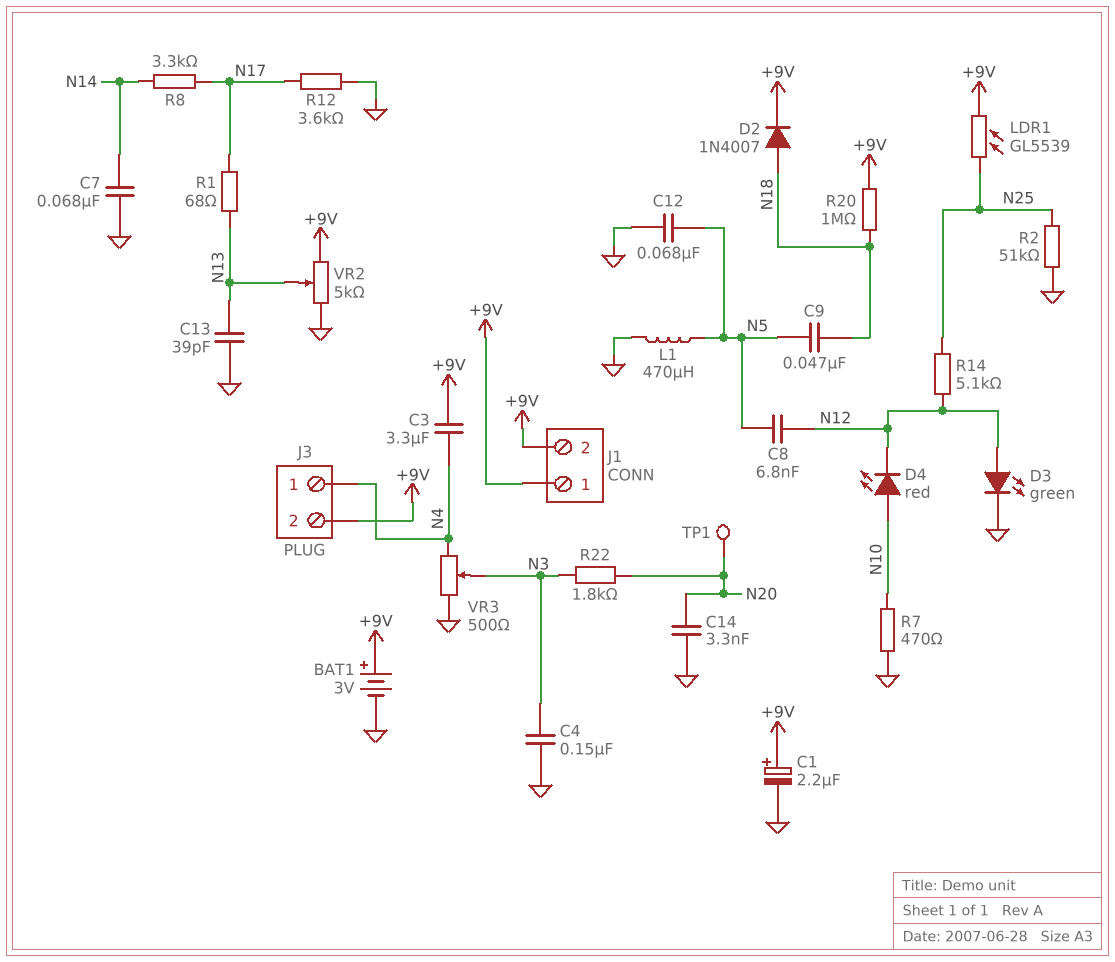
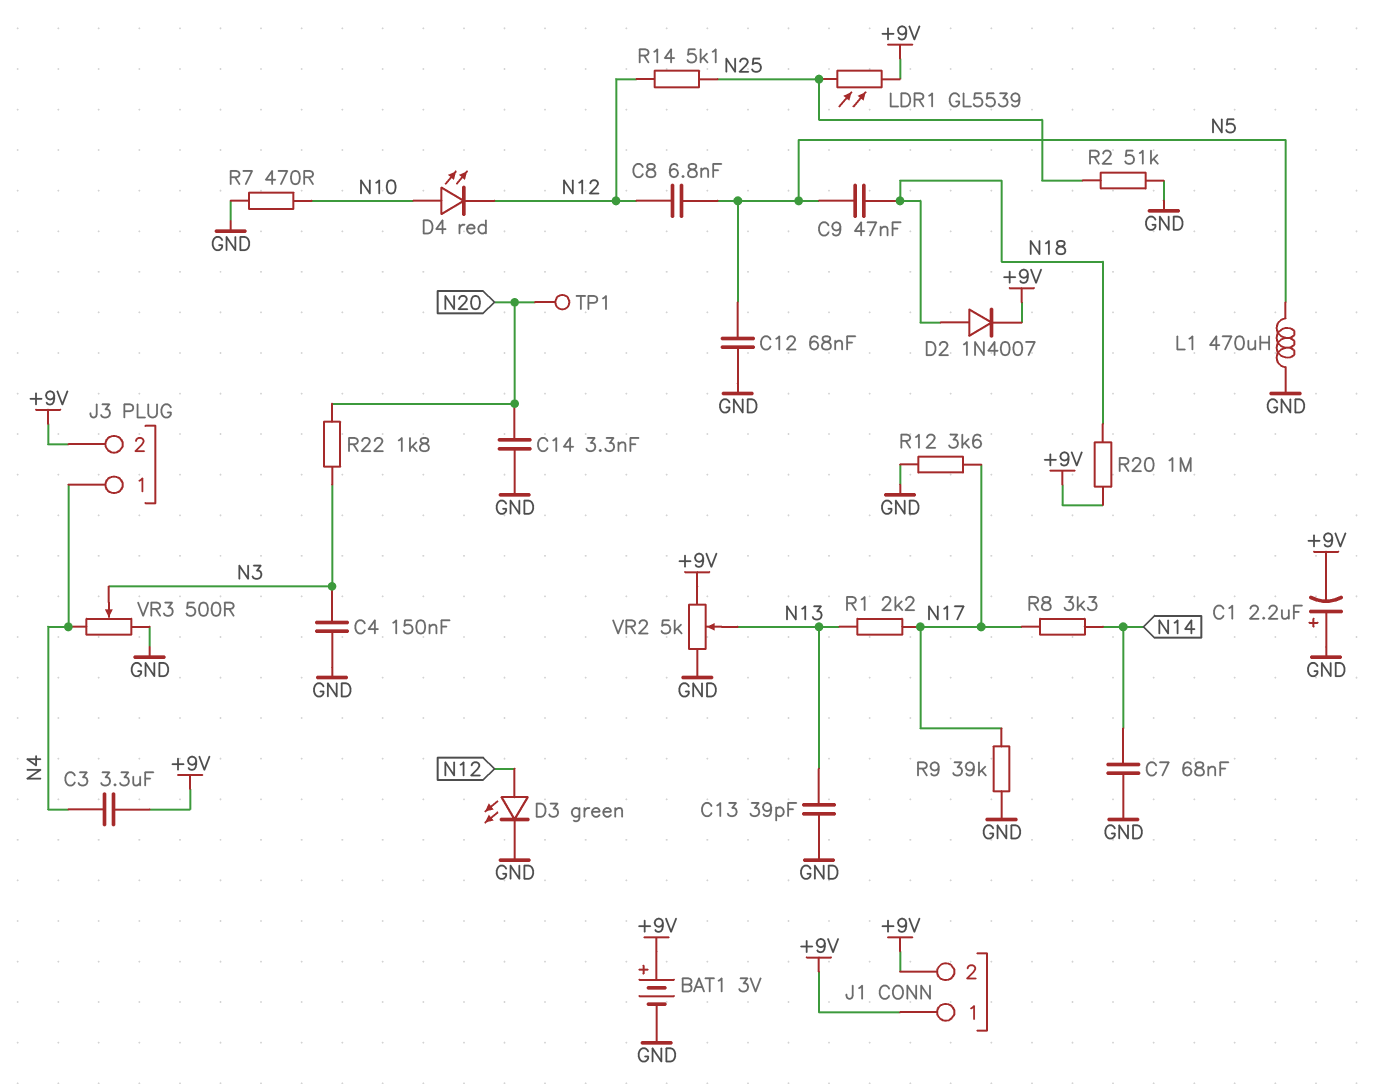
C1: 2.2uF (plus +9V, minus GND) -> 2.2uF (plus GND, minus +9V)
R1: 68 (N13, N17) -> 2.2k (N13, N17)
R9: none -> 39k (GND, N17)

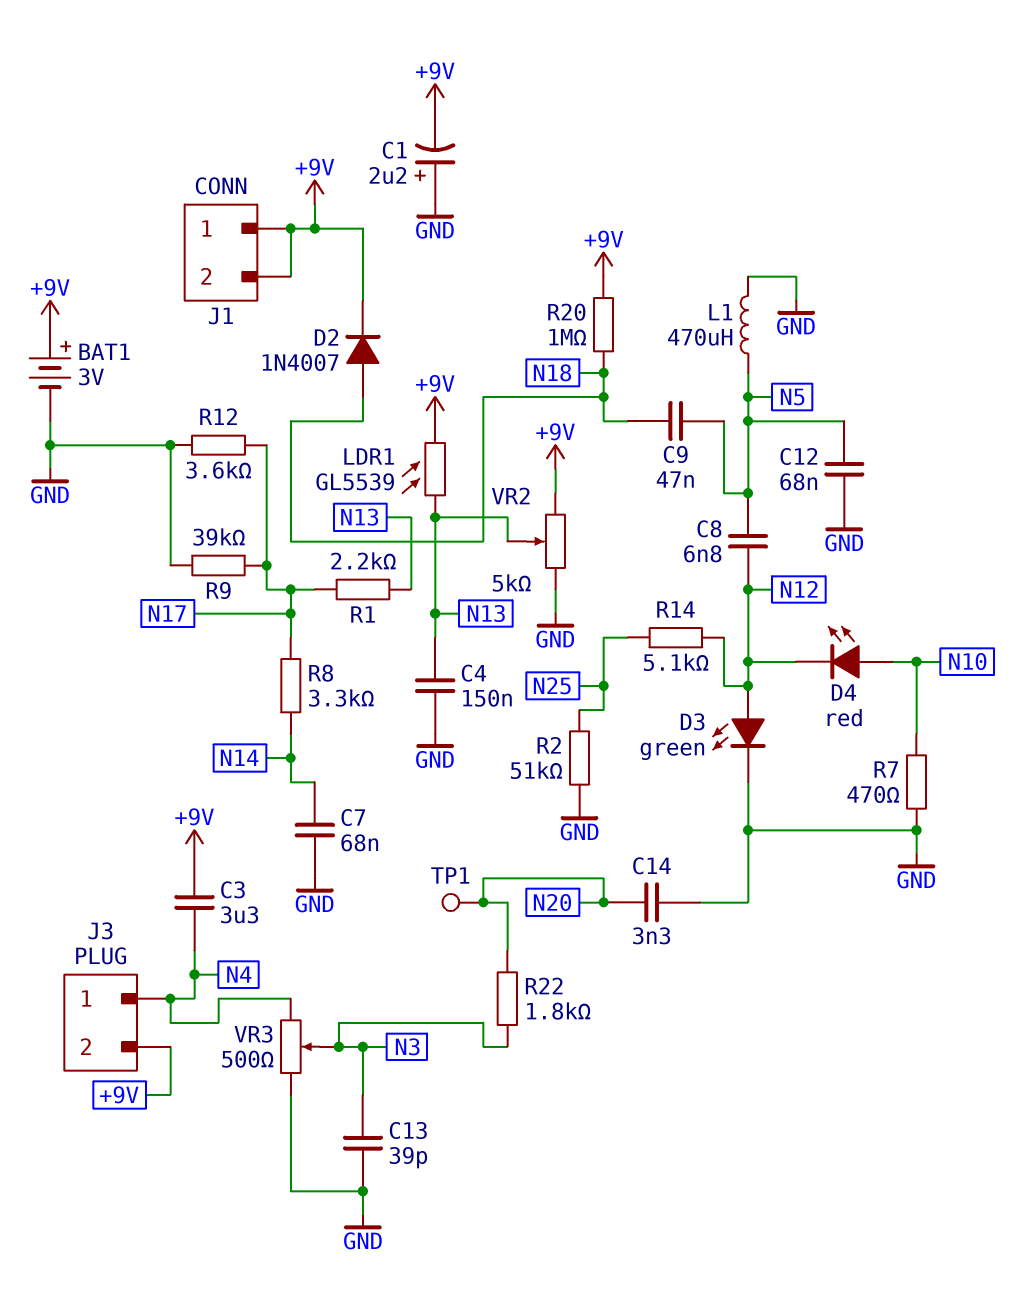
C4: 150nF (GND, N3) -> 150nF (GND, N13)
C13: 39pF (GND, N13) -> 39pF (GND, N3)
LDR1: GL5539 (+9V, N25) -> GL5539 (+9V, N13)

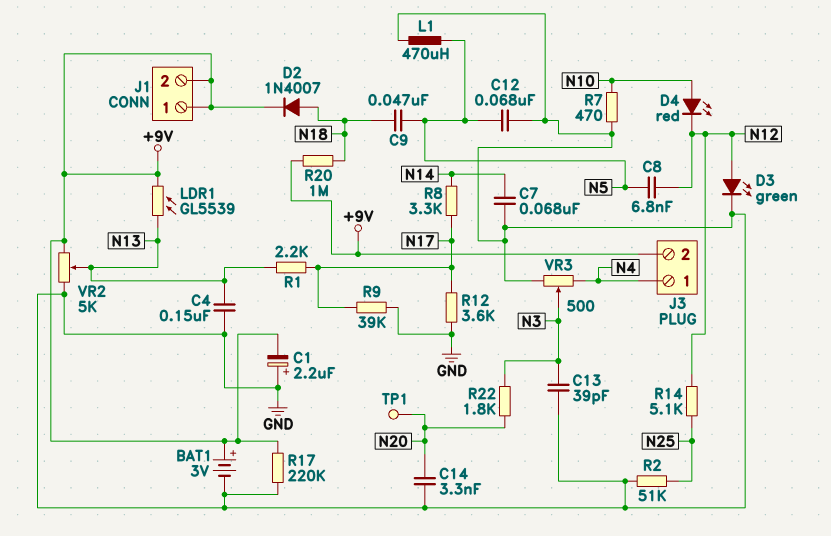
C3: 3.3uF (+9V, N4) -> none
R17: none -> 220k (+9V, GND)

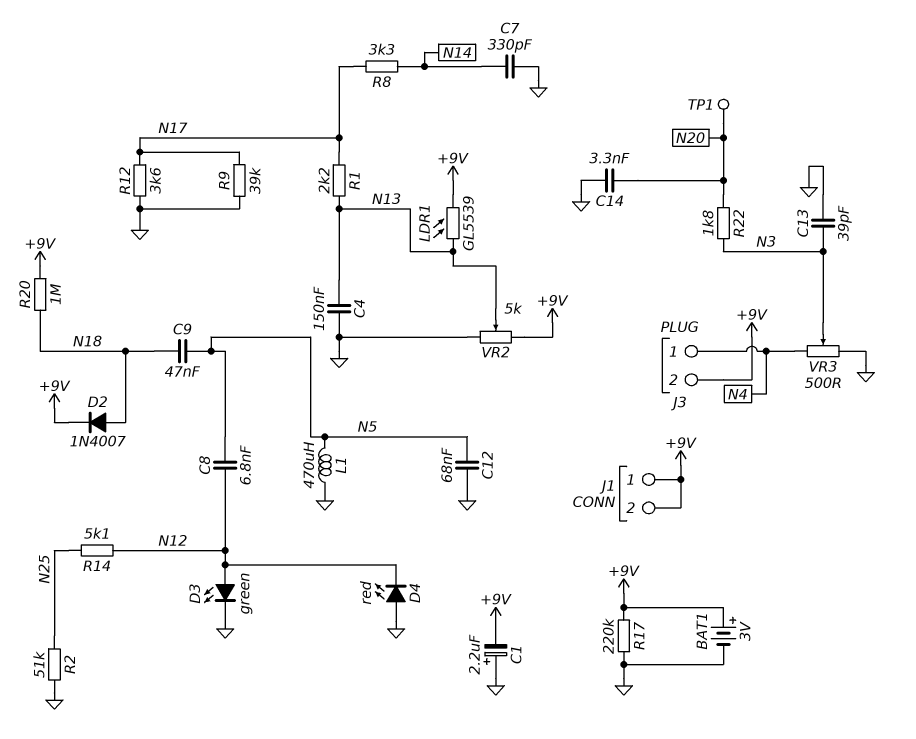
C7: 68nF (GND, N14) -> 330pF (GND, N14)
D4: LED red (A N10, K N12) -> LED red (A GND, K N12)
R7: 470 (GND, N10) -> none

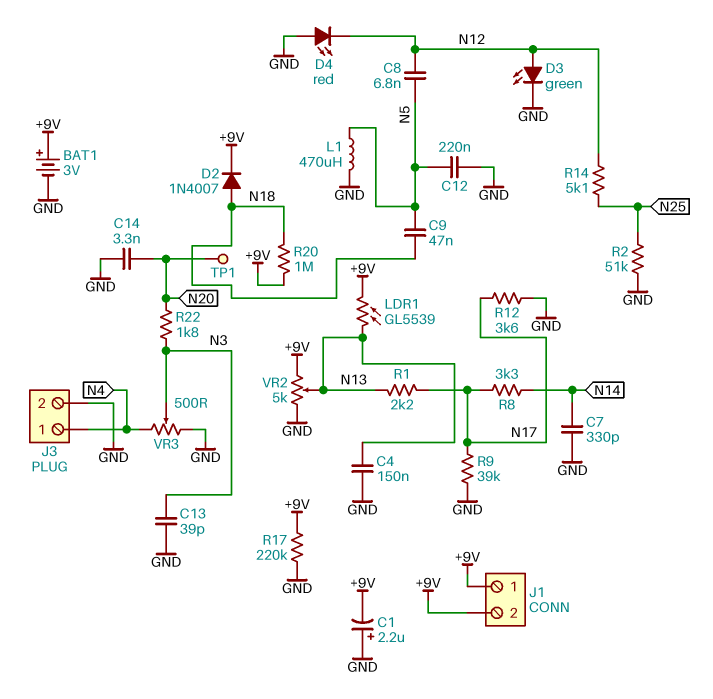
C12: 68nF (GND, N5) -> 220nF (GND, N5)
J3 pin 2: +9V -> GND

